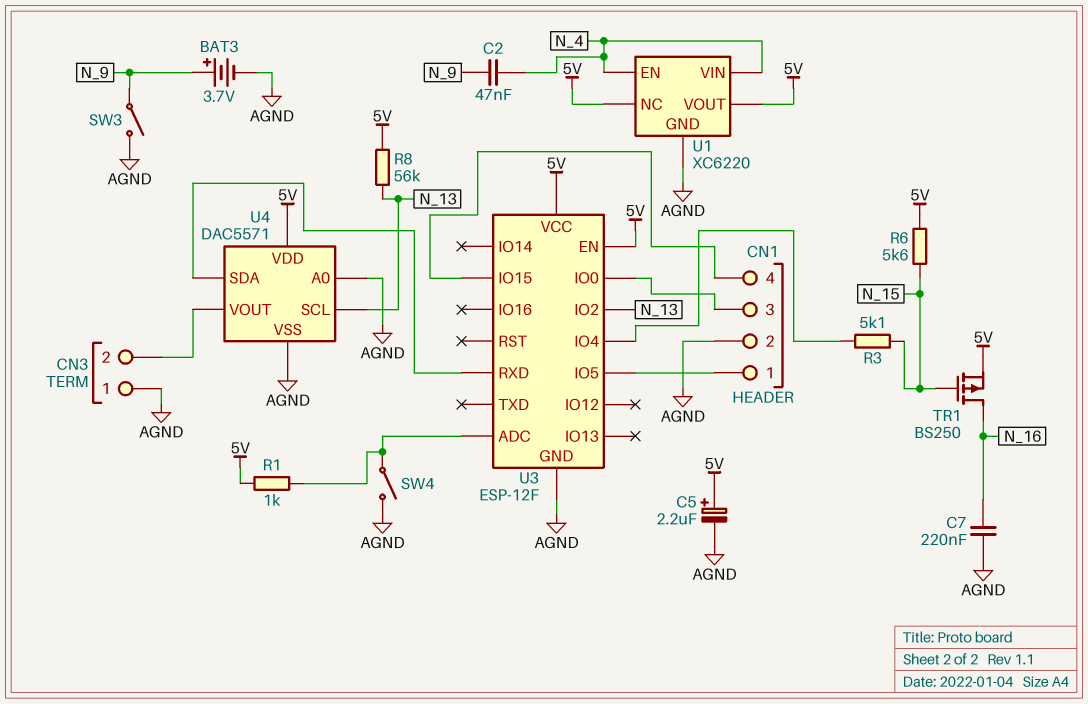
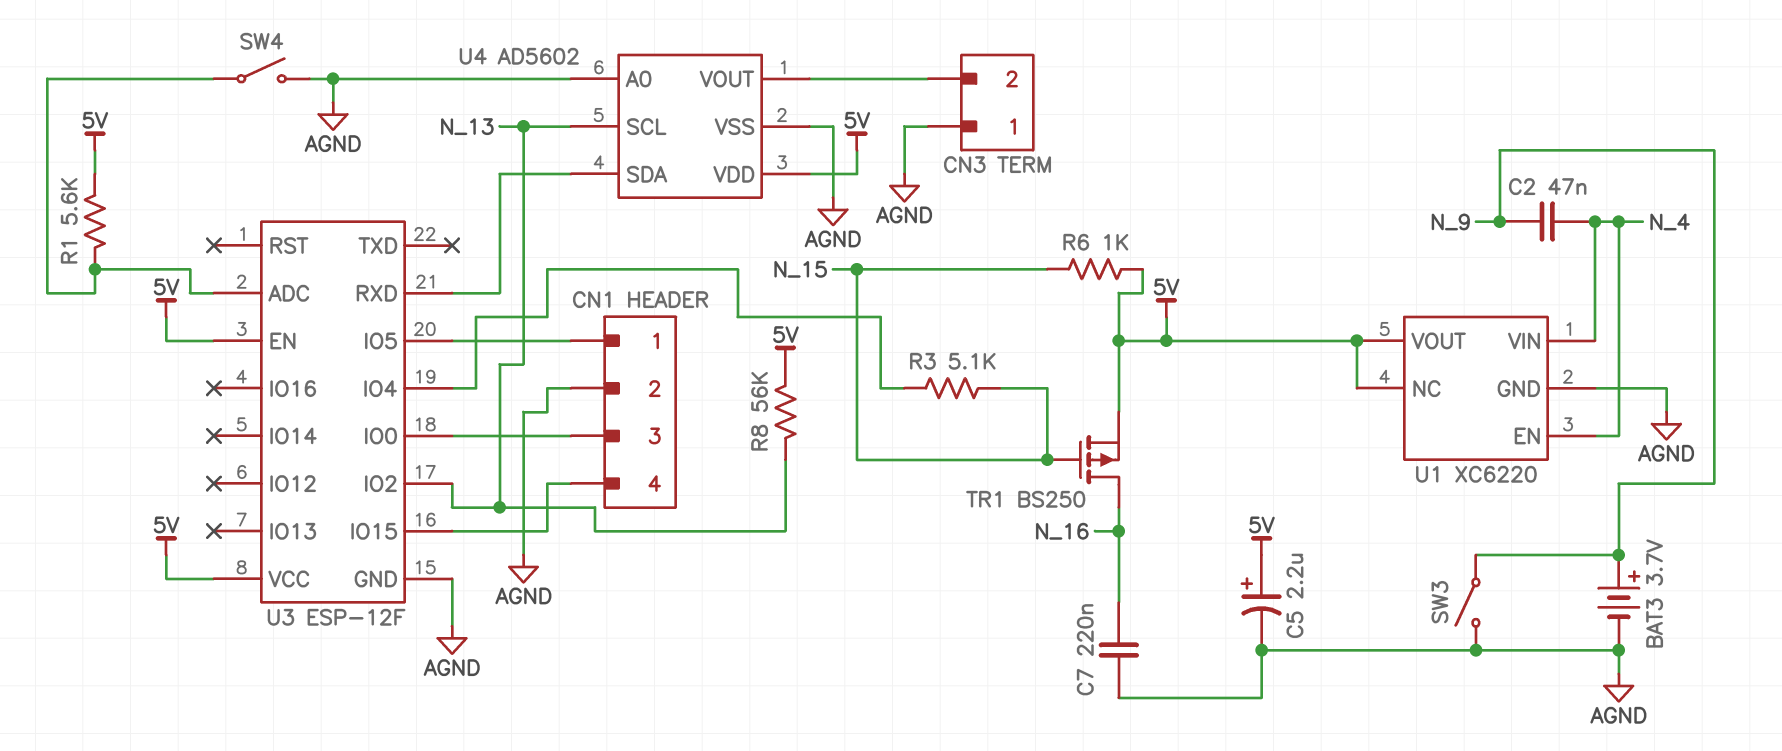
R1: 1k (5V, U3/ADC) -> 5.6k (5V, U3/ADC)
R6: 5.6k (5V, N_15) -> 1k (5V, N_15)
U4: DAC5571 -> AD5602

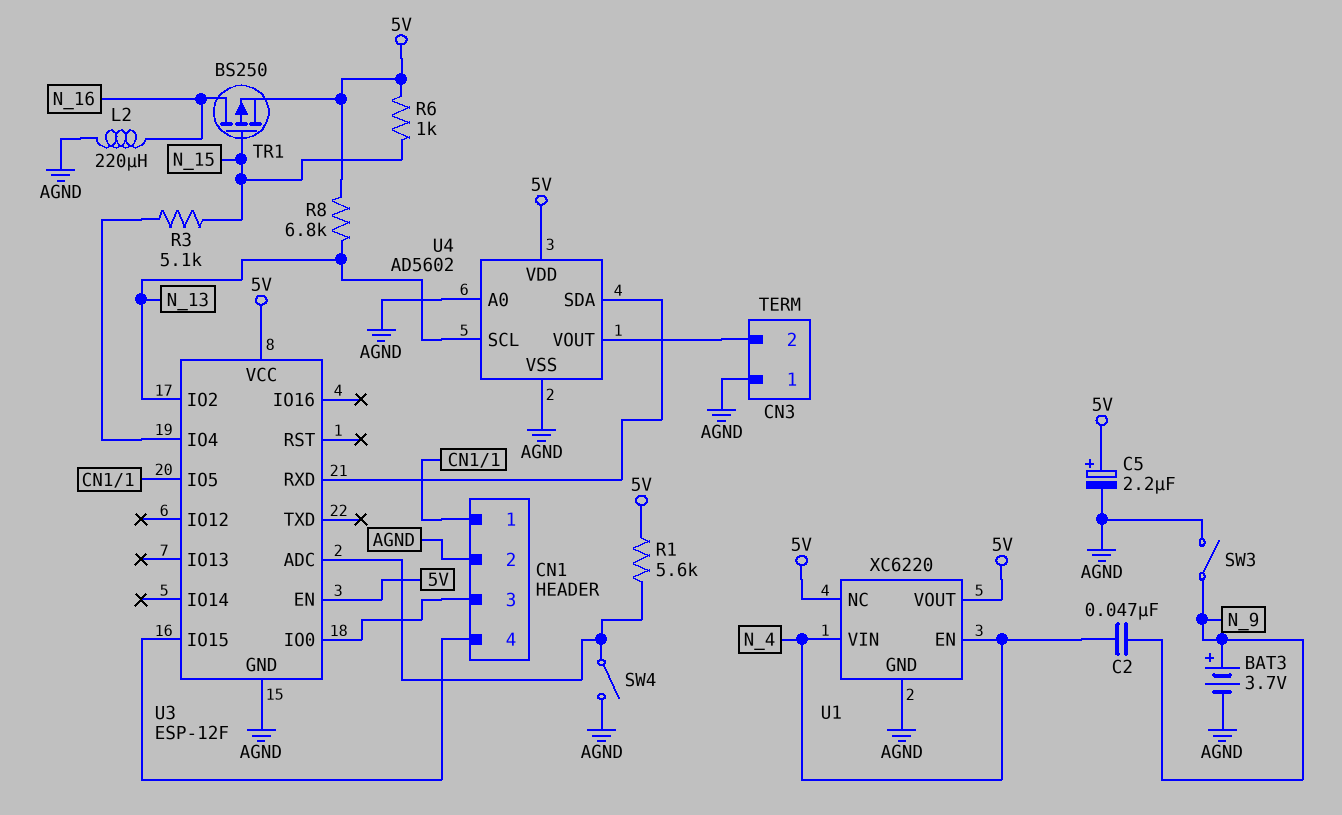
C7: 220nF (AGND, N_16) -> none
L2: none -> 220uH (AGND, N_16)
R8: 56k (5V, N_13) -> 6.8k (5V, N_13)

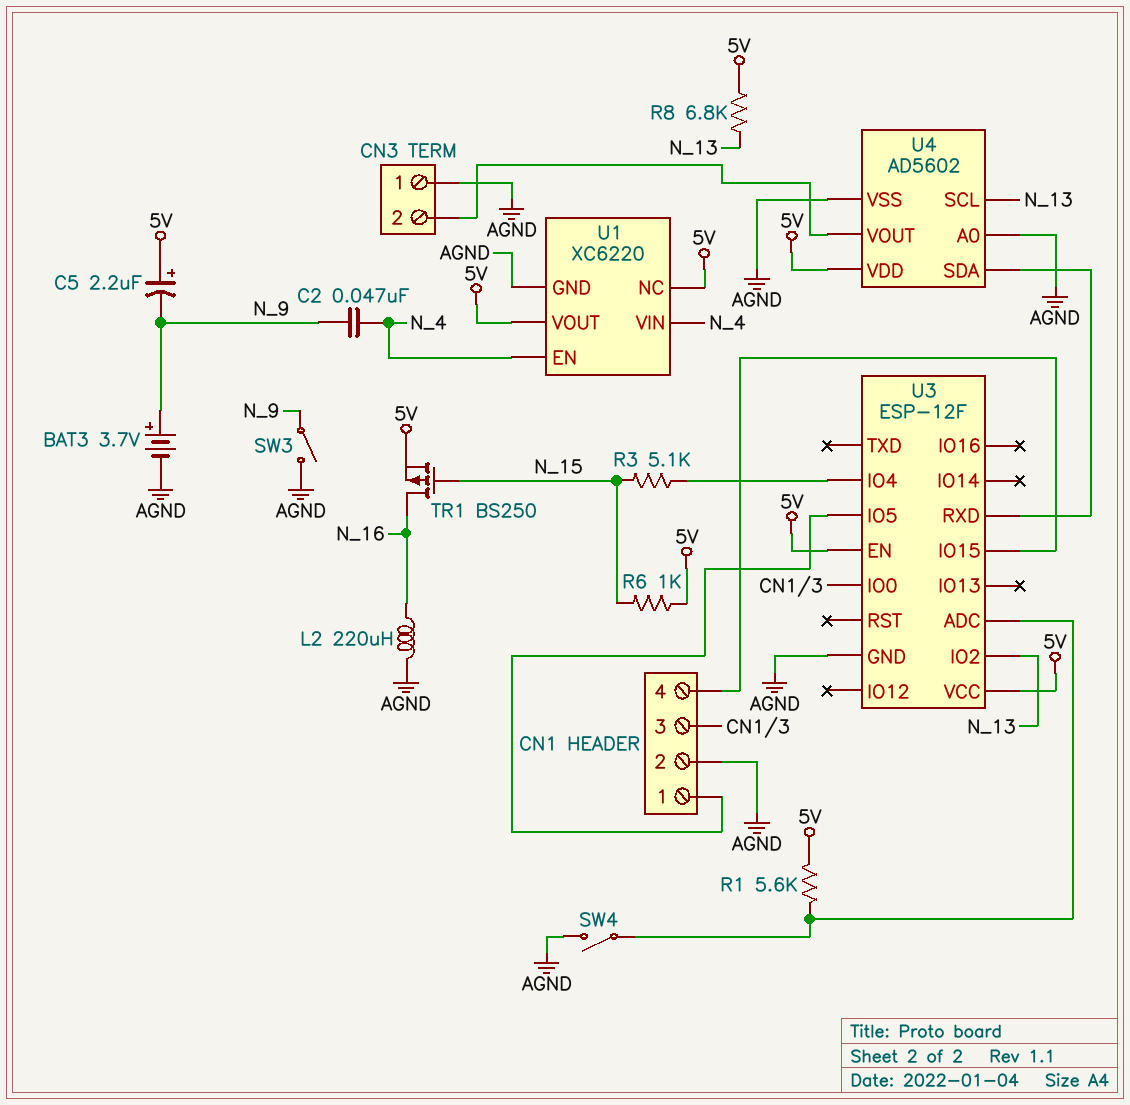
C5: 2.2uF (plus 5V, minus AGND) -> 2.2uF (plus 5V, minus N_9)

